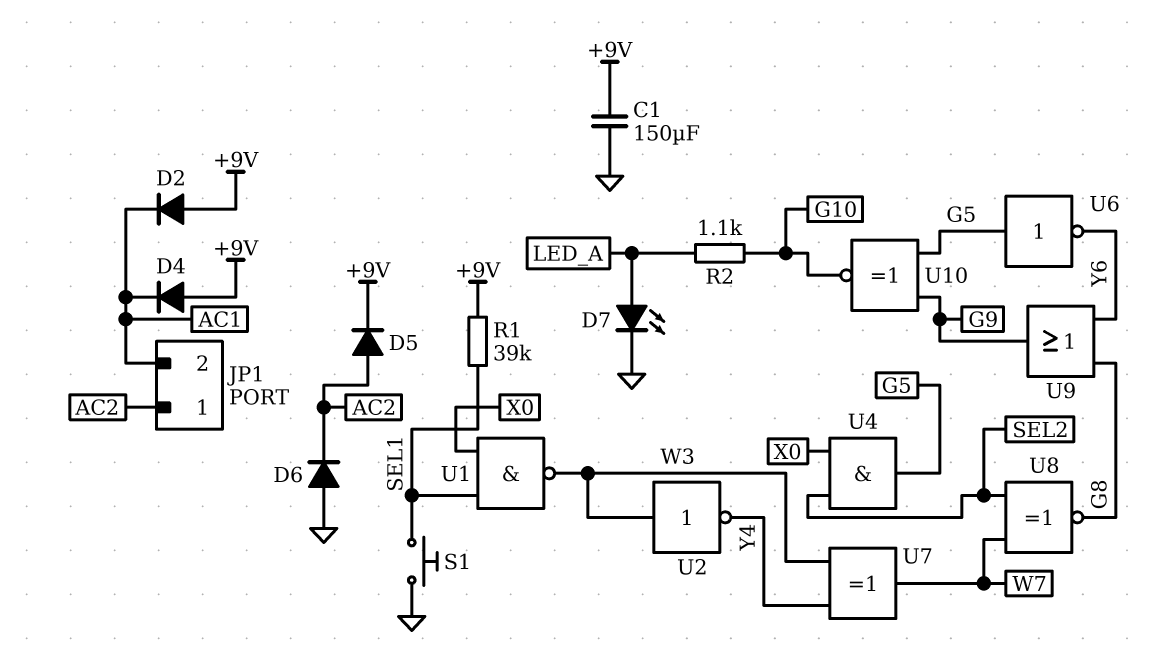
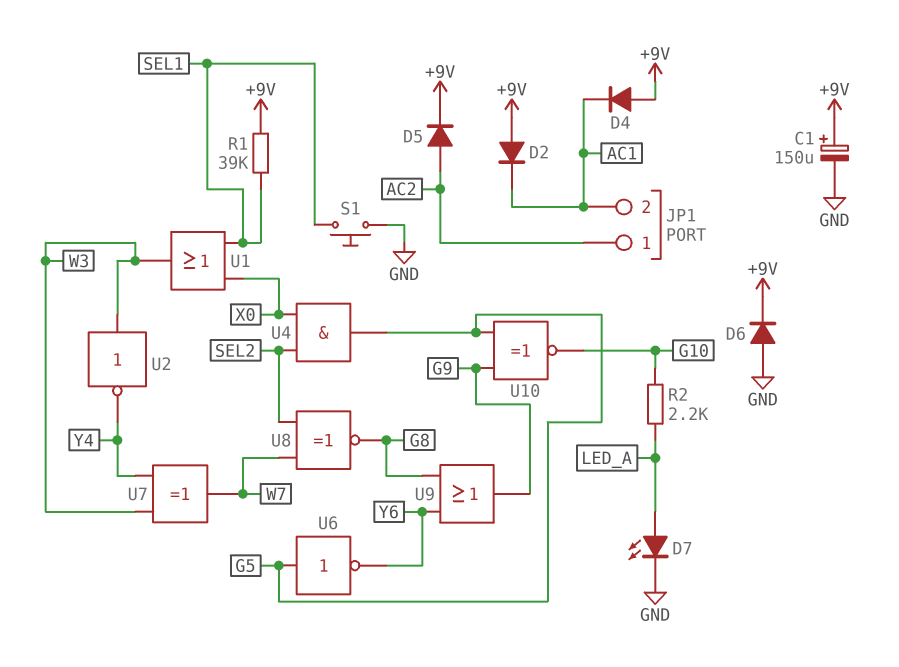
C1: 150uF (+9V, GND) -> 150uF (plus +9V, minus GND)
D6: diode (A GND, K AC2) -> diode (A GND, K +9V)
R2: 1.1k (G10, LED_A) -> 2.2k (G10, LED_A)
U1: NAND (in SEL1, in X0, out W3) -> OR (in SEL1, in X0, out W3)

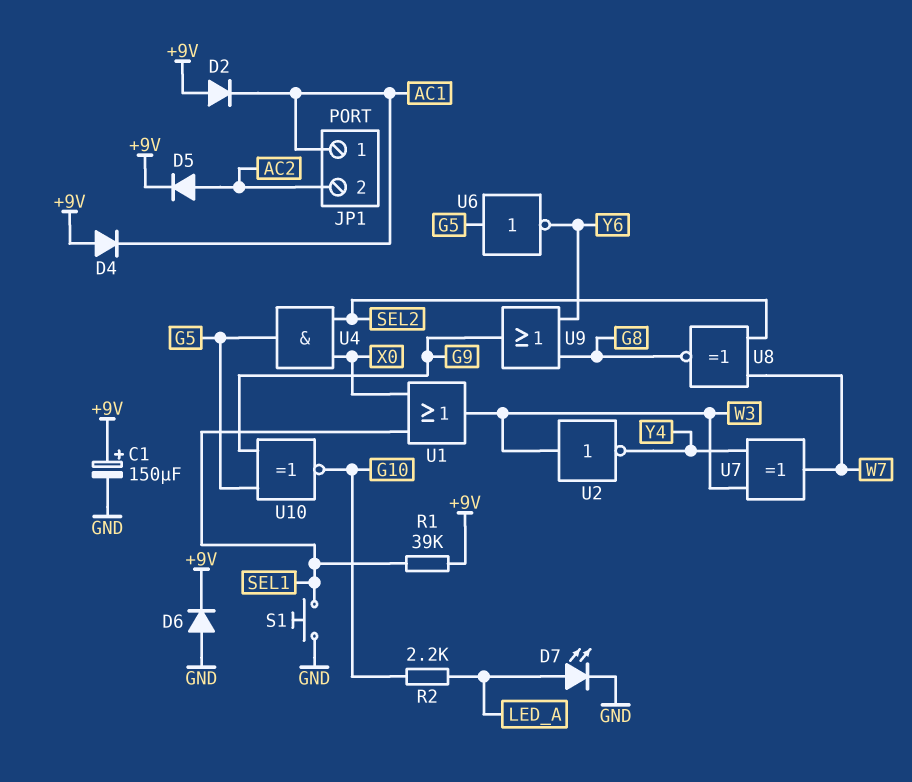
JP1 pin 1: AC2 -> AC1
JP1 pin 2: AC1 -> AC2

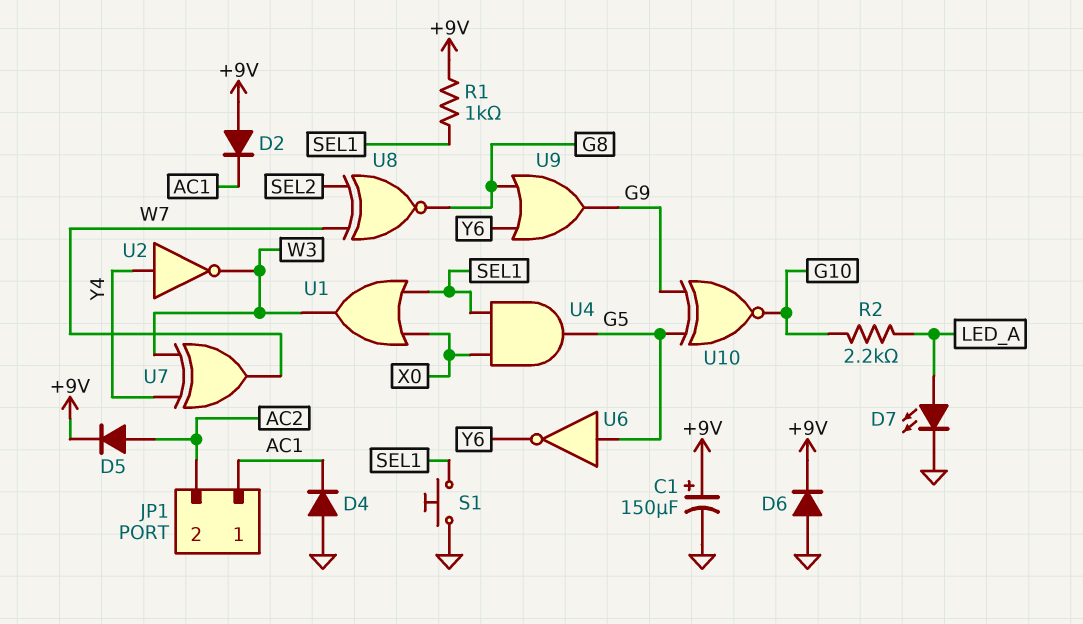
D4: diode (A +9V, K AC1) -> diode (A GND, K AC1)
R1: 39k (+9V, SEL1) -> 1k (+9V, SEL1)
U2: NOT (in W3, out Y4) -> NOT (in Y4, out W3)
U4: AND (in SEL2, in X0, out G5) -> AND (in SEL1, in X0, out G5)

